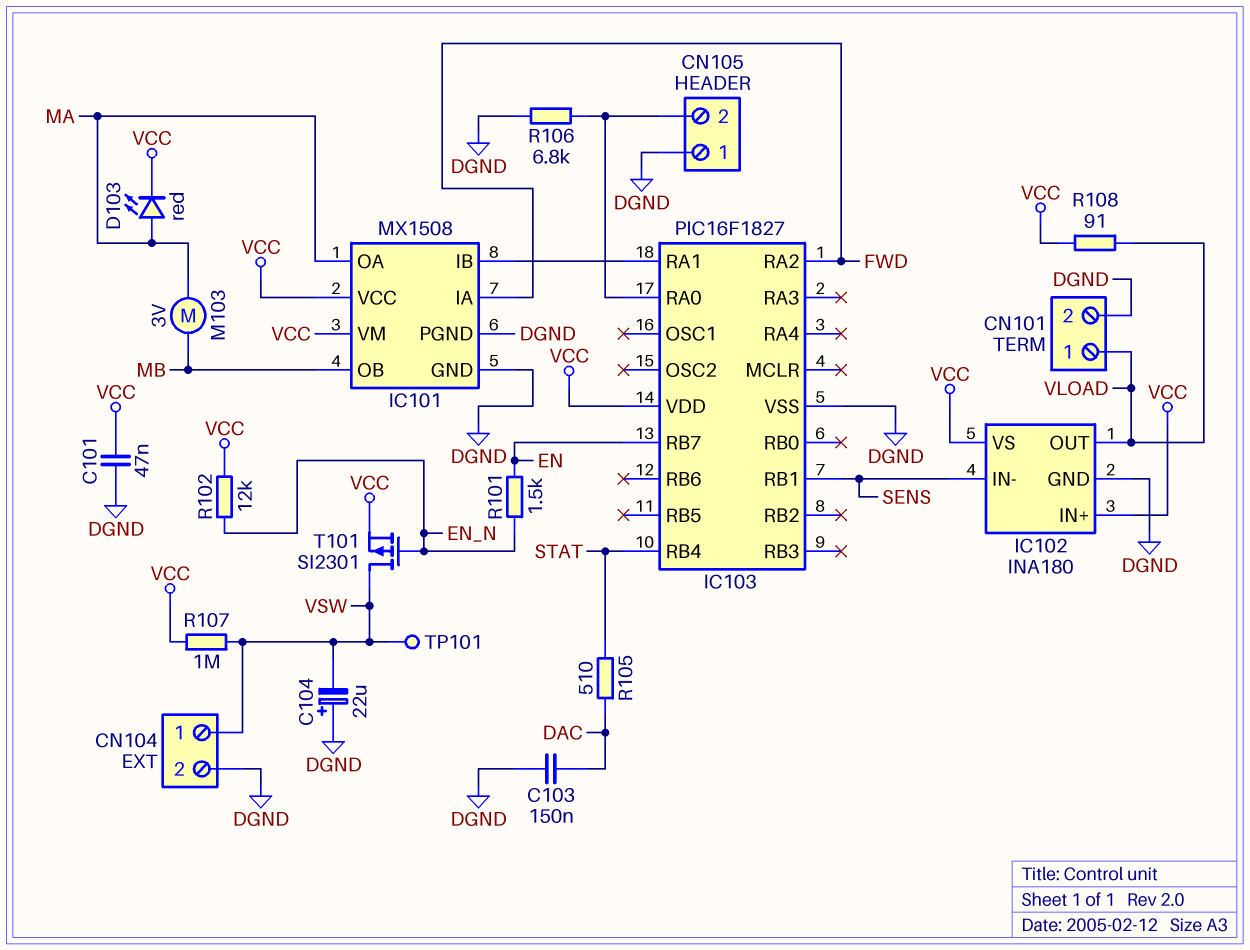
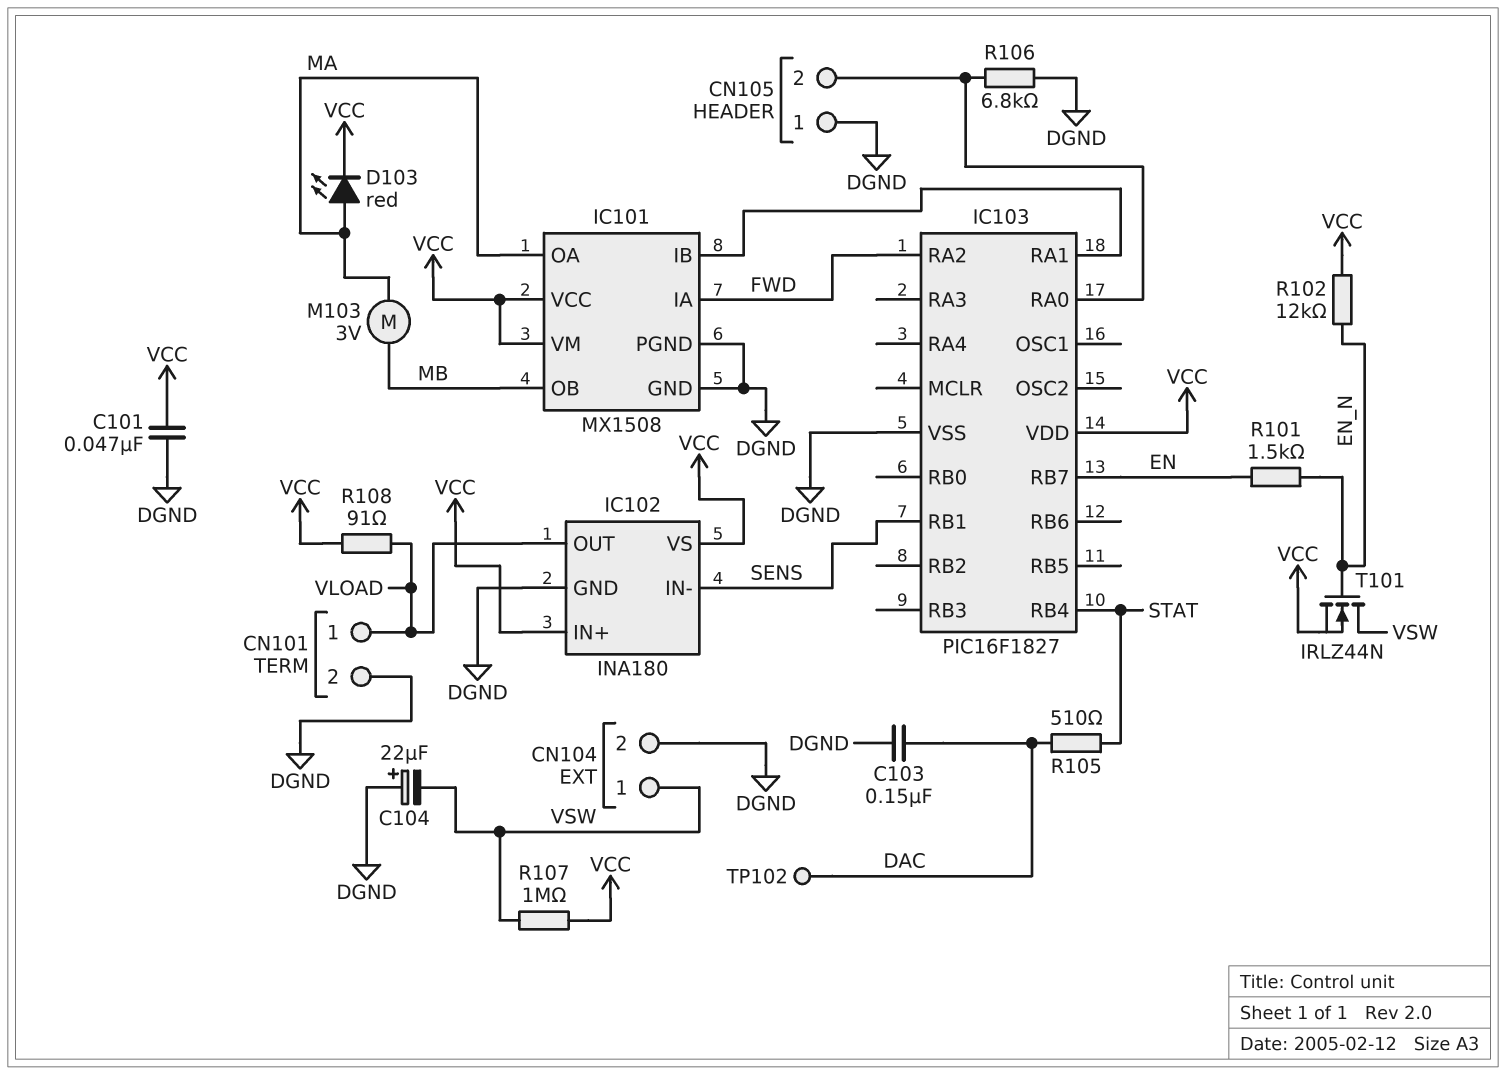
T101: PMOS SI2301 (G EN_N, D VSW, S VCC) -> NMOS IRLZ44N (G EN_N, D VSW, S VCC)
TP101: test point (VSW) -> none
TP102: none -> test point (DAC)

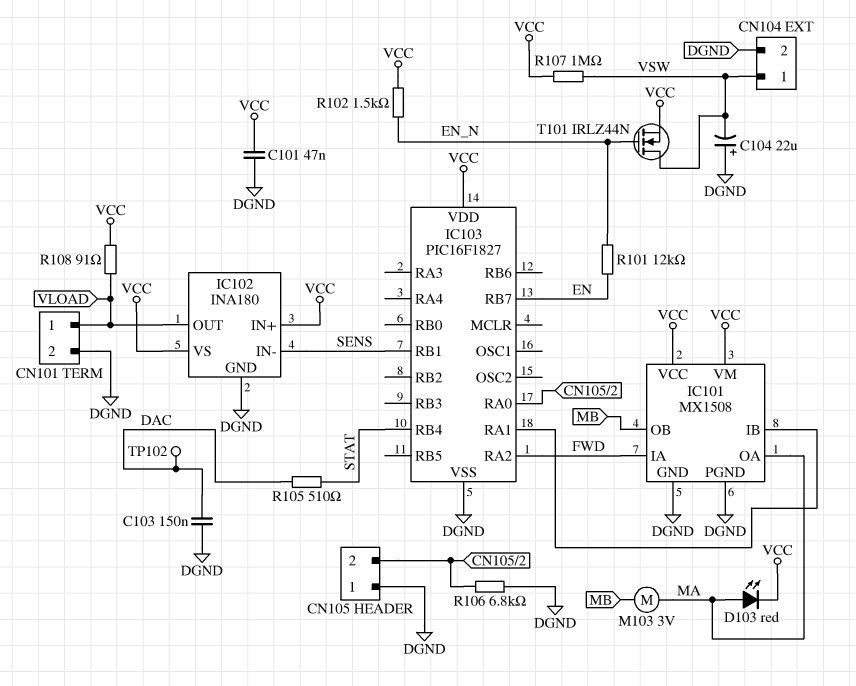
R101: 1.5k (EN, EN_N) -> 12k (EN, EN_N)
R102: 12k (EN_N, VCC) -> 1.5k (EN_N, VCC)

